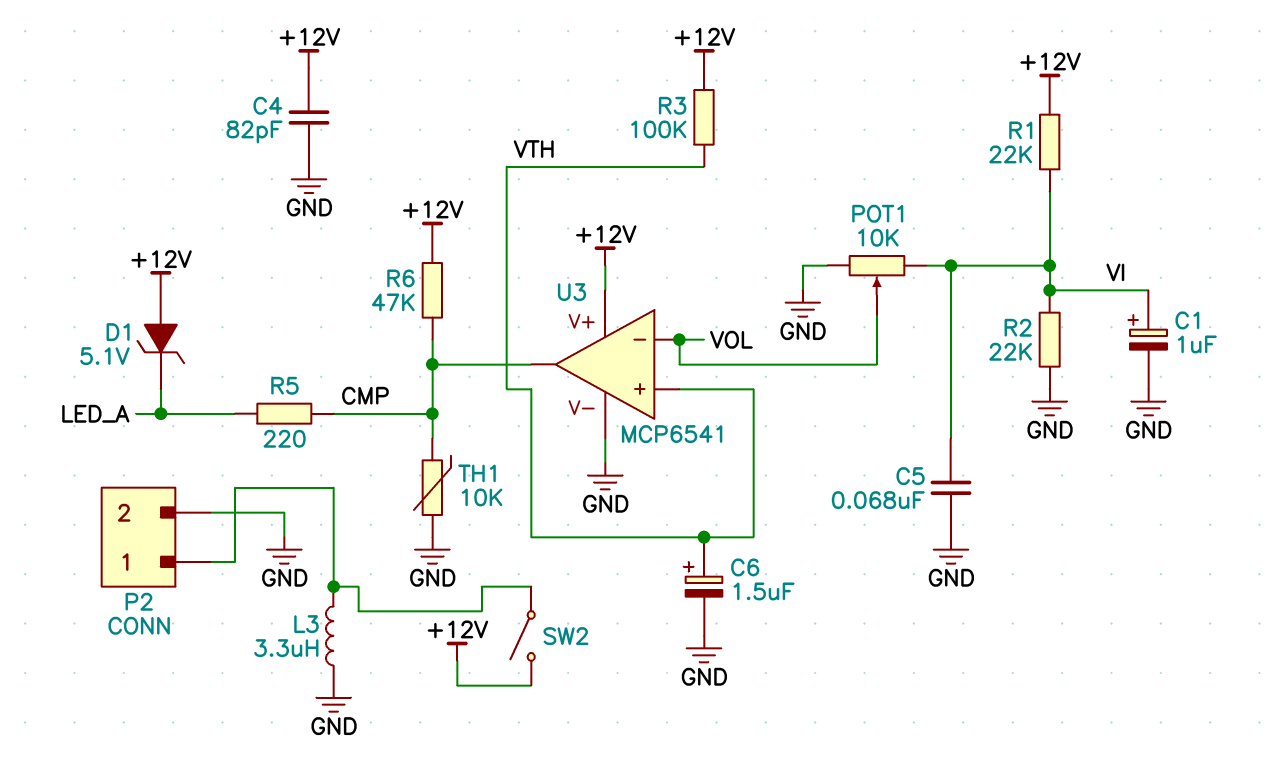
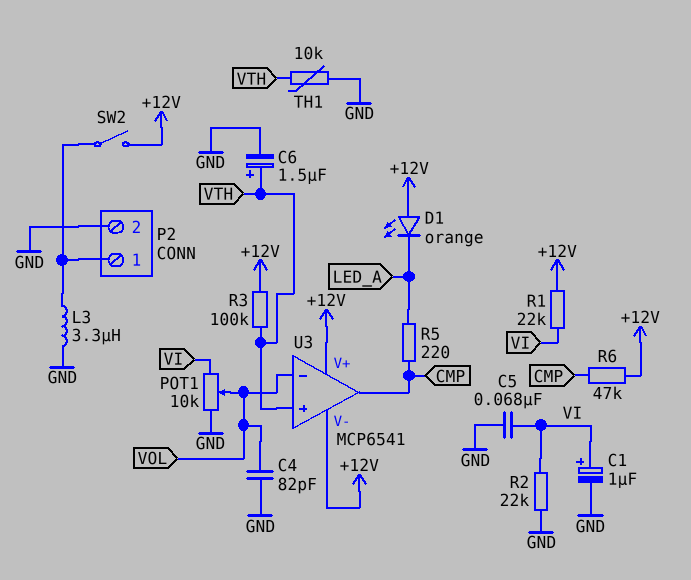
C4: 82pF (+12V, GND) -> 82pF (GND, VOL)
D1: zener 5.1V (A +12V, K LED_A) -> LED orange (A +12V, K LED_A)
TH1: 10k (CMP, GND) -> 10k (GND, VTH)
U3 pin V-: GND -> +12V

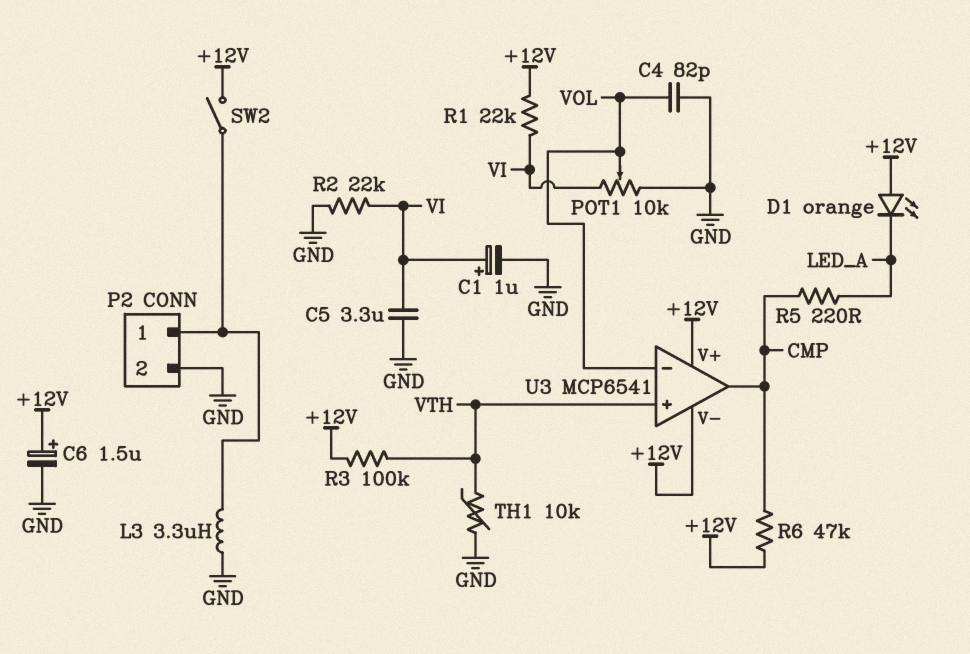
C5: 68nF (GND, VI) -> 3.3uF (GND, VI)
C6: 1.5uF (plus VTH, minus GND) -> 1.5uF (plus +12V, minus GND)

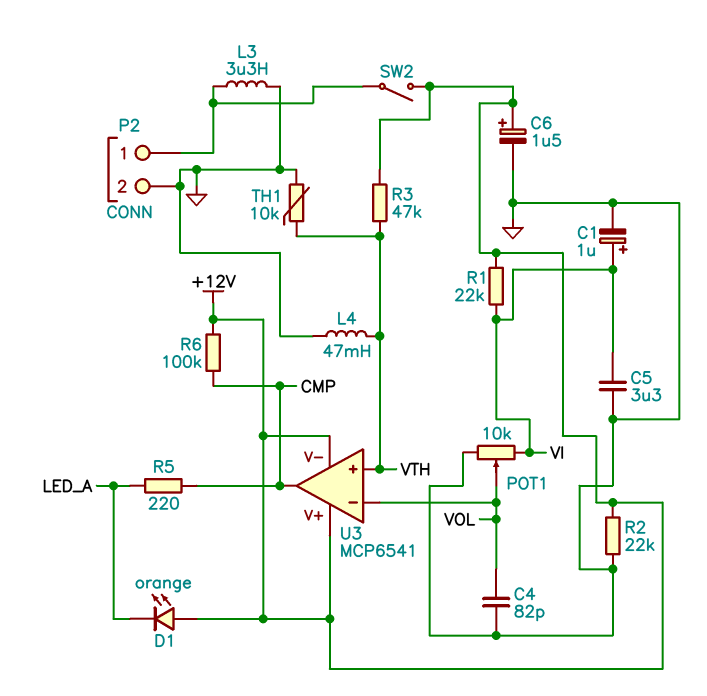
L4: none -> 47mH (GND, VTH)
R2: 22k (GND, VI) -> 22k (+12V, GND)
R3: 100k (+12V, VTH) -> 47k (+12V, VTH)
R6: 47k (+12V, CMP) -> 100k (+12V, CMP)

